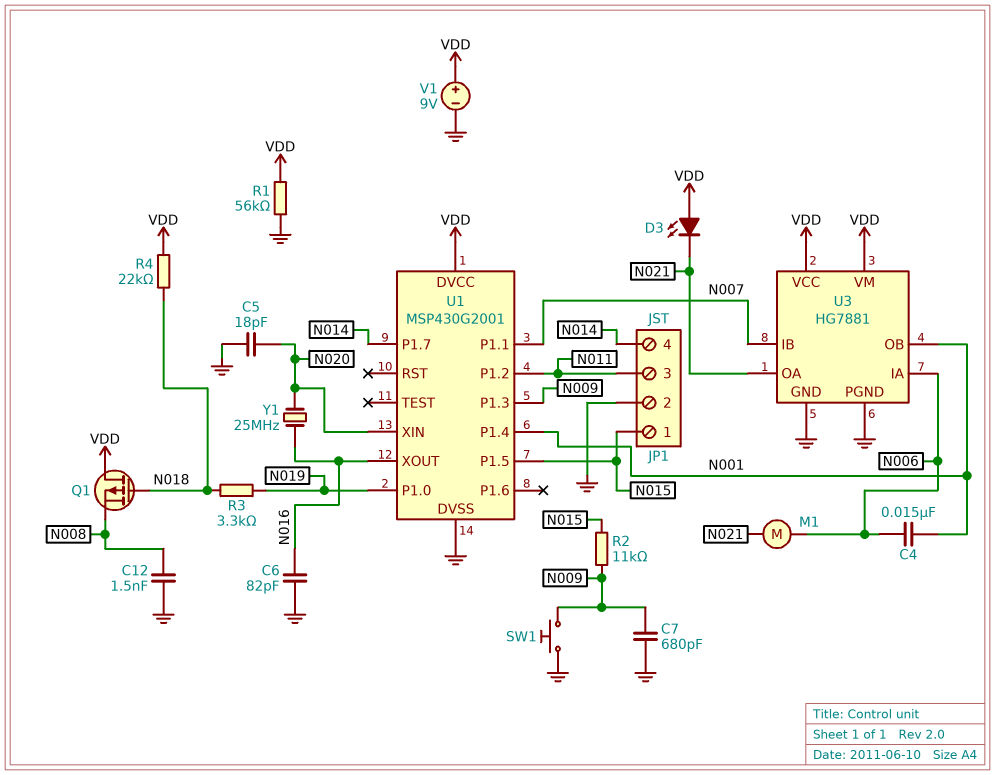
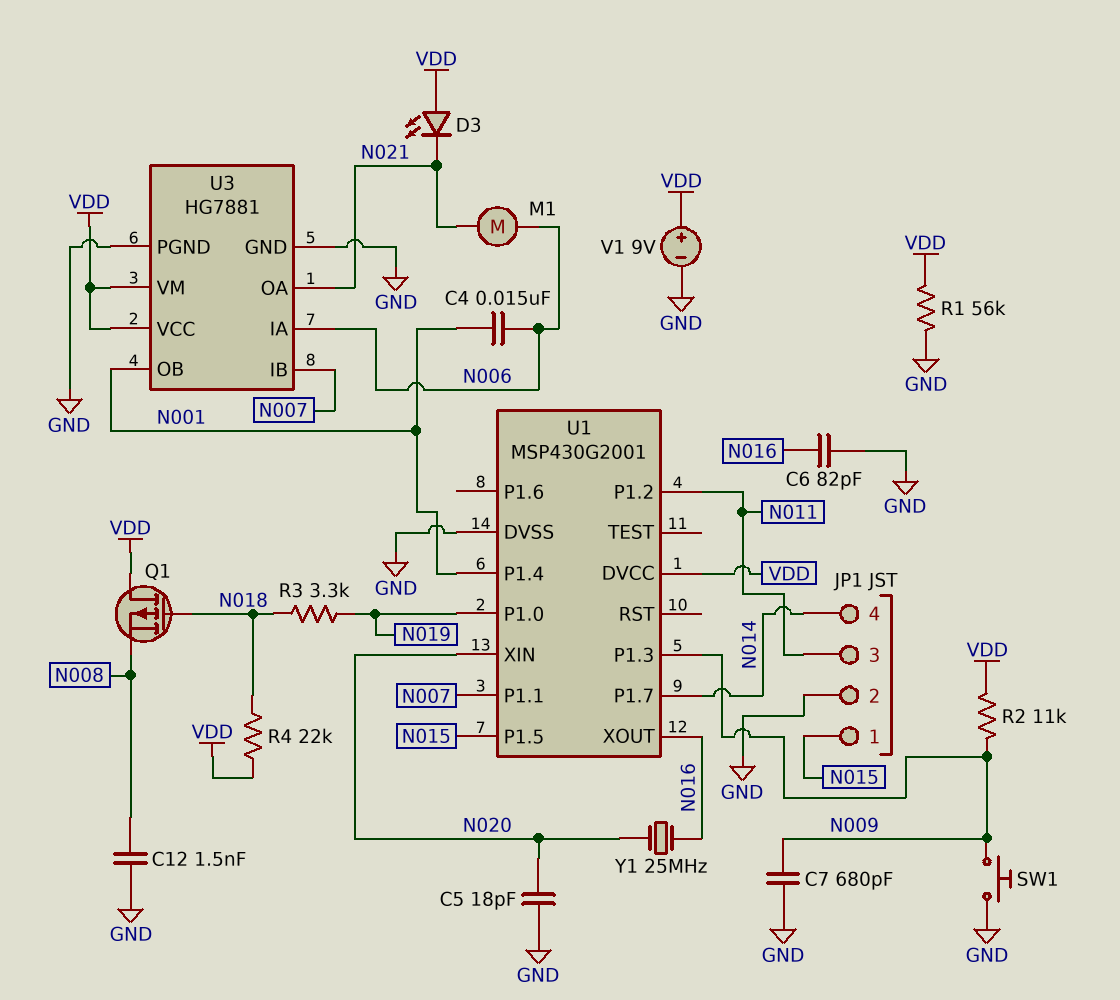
R2: 11k (N009, N015) -> 11k (N009, VDD)

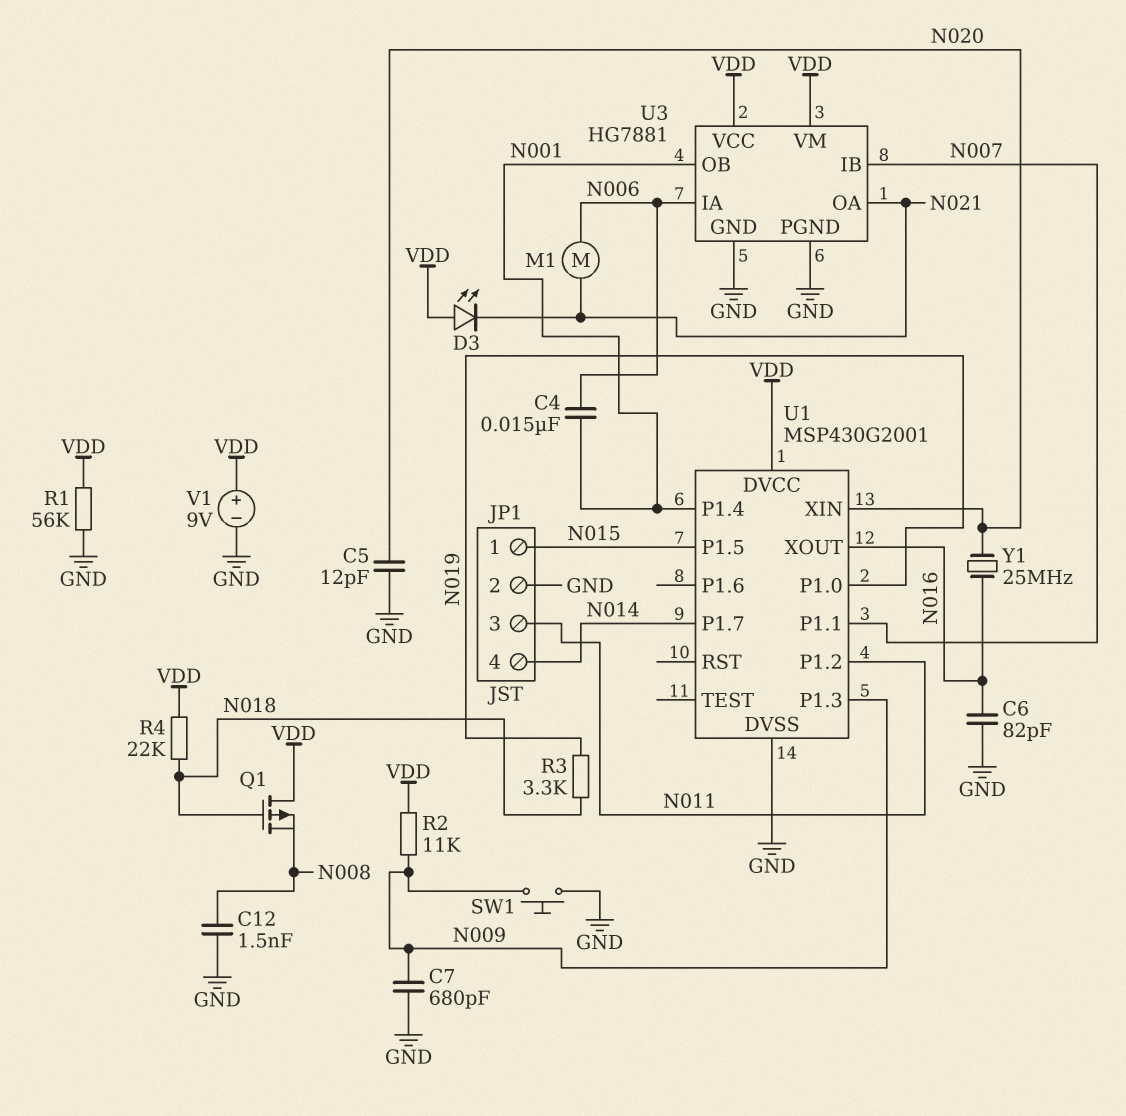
C5: 18pF (GND, N020) -> 12pF (GND, N020)

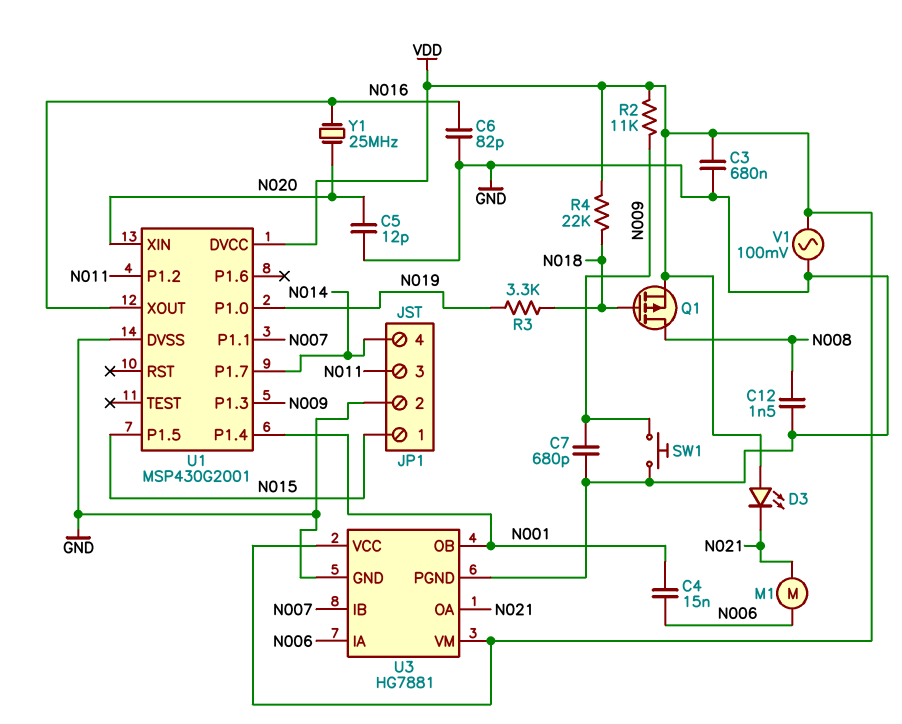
C3: none -> 680nF (GND, VDD)
Q1: PMOS (G N018, D VDD, S N008) -> PMOS (G N018, D N008, S VDD)
R1: 56k (GND, VDD) -> none
V1: 9V (plus VDD, minus GND) -> AC 100mV (GND, VDD)

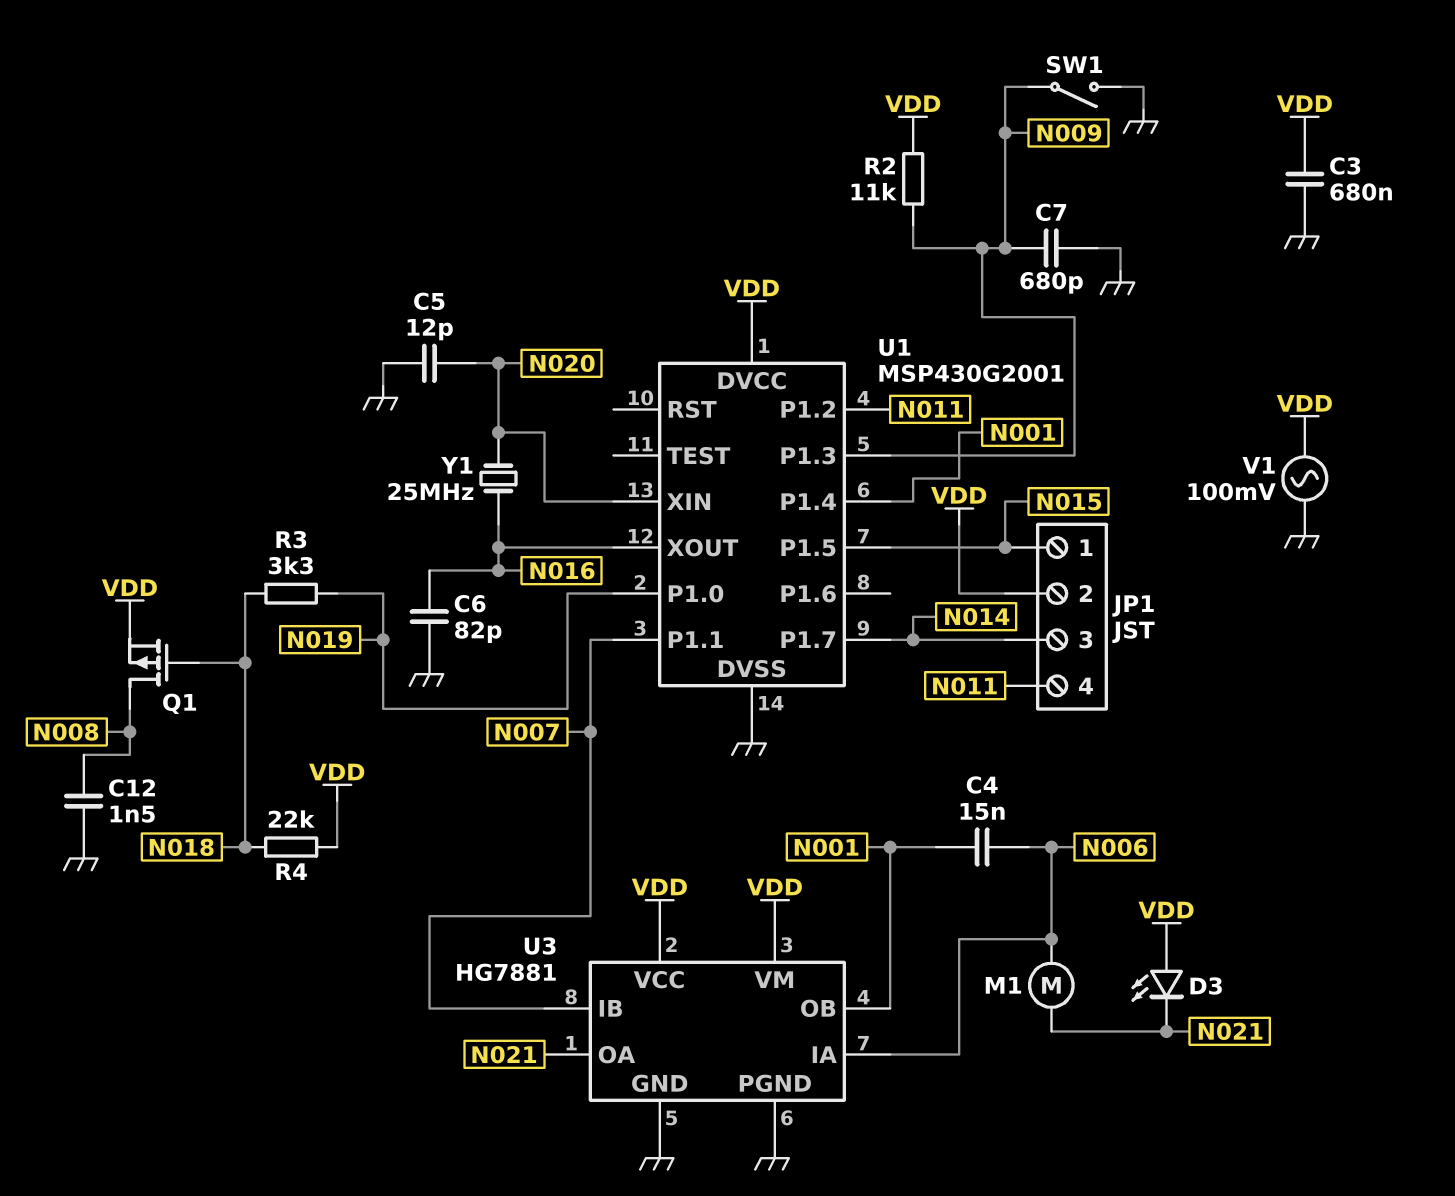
JP1 pin 2: GND -> VDD
JP1 pin 3: N011 -> N014
JP1 pin 4: N014 -> N011
SW1: button (GND, N009) -> switch (GND, N009)

